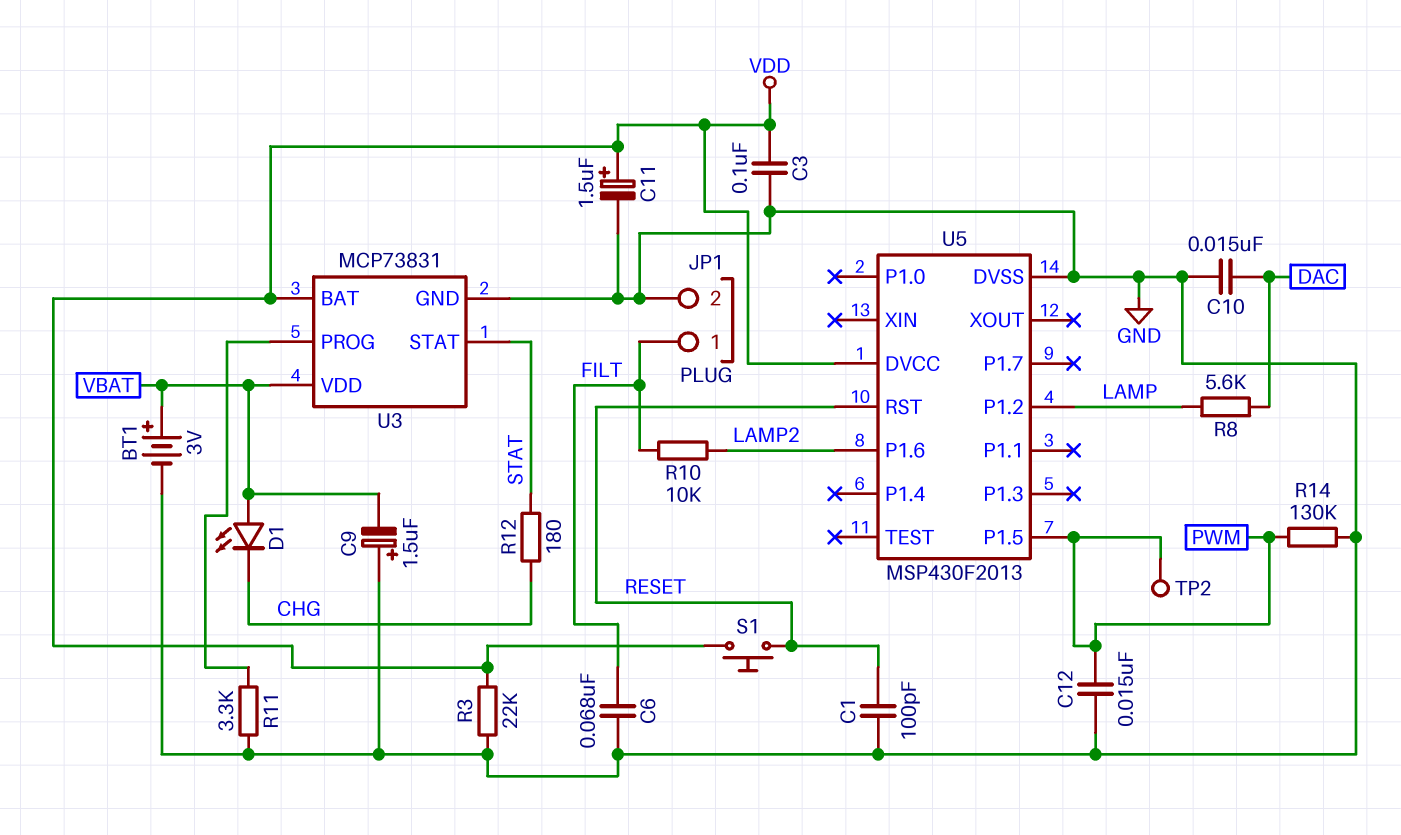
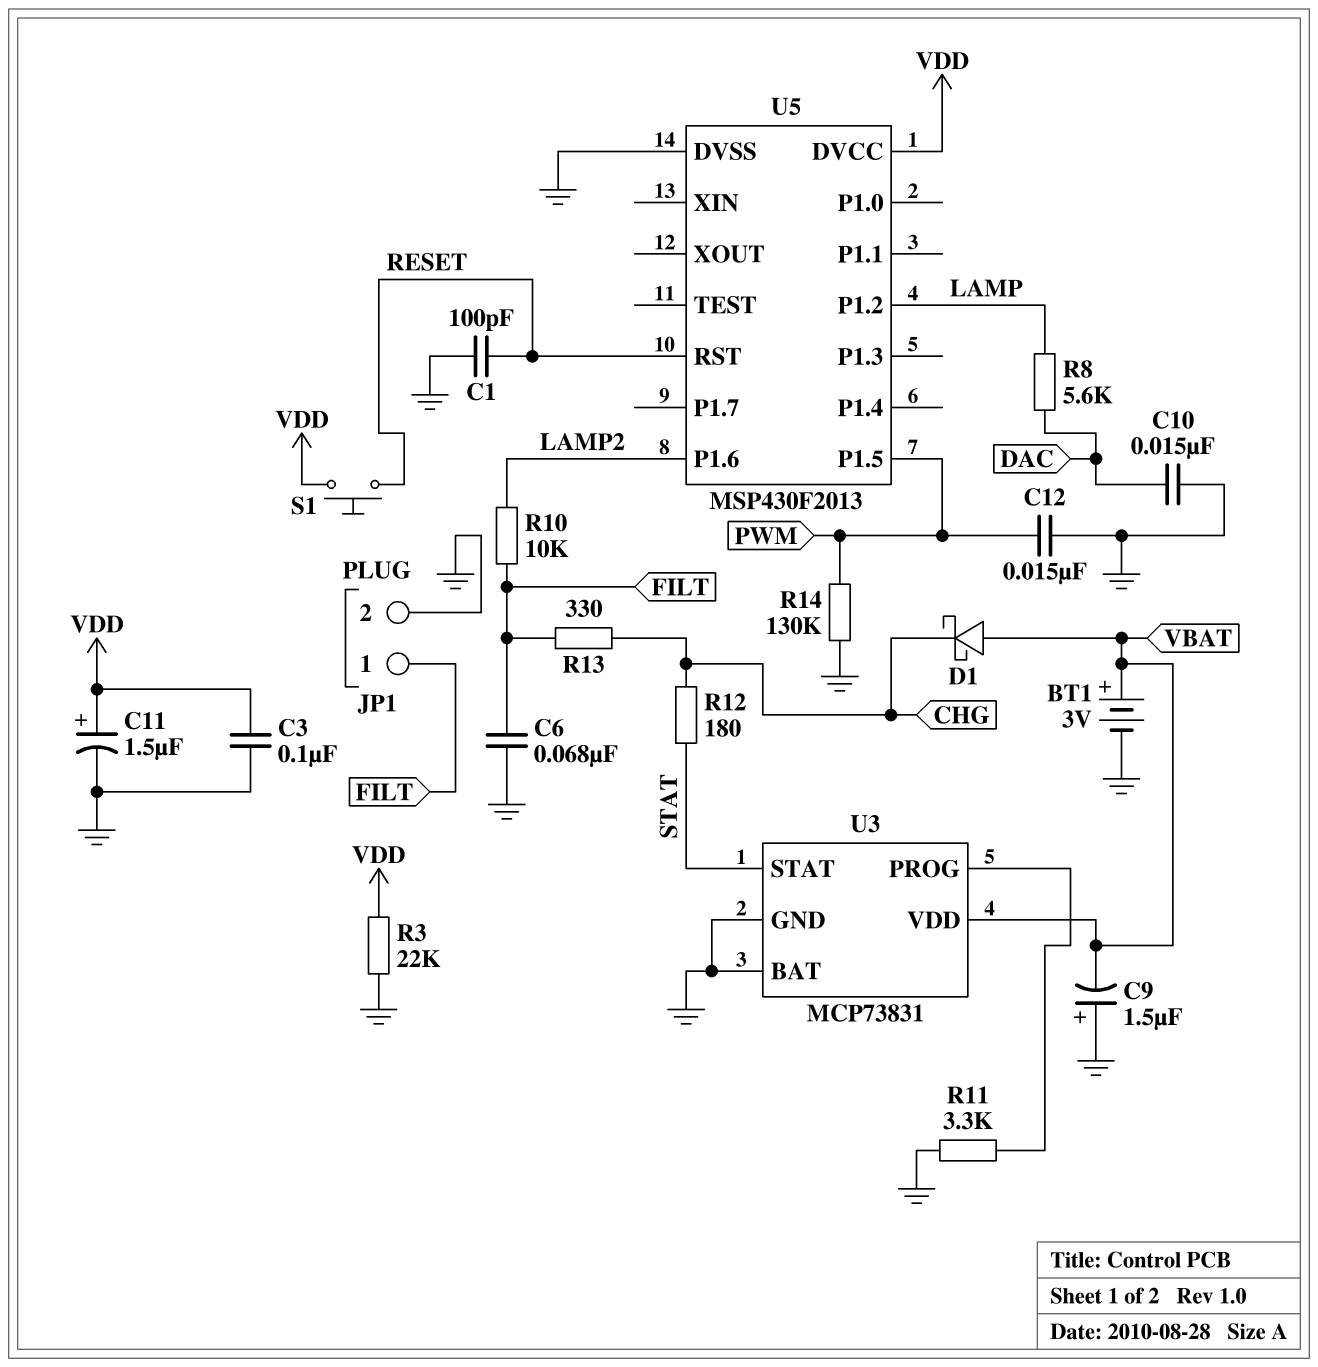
D1: LED (A VBAT, K CHG) -> schottky (A VBAT, K CHG)
R13: none -> 330 (CHG, FILT)
TP2: test point (PWM) -> none
U3 pin BAT: VDD -> GND

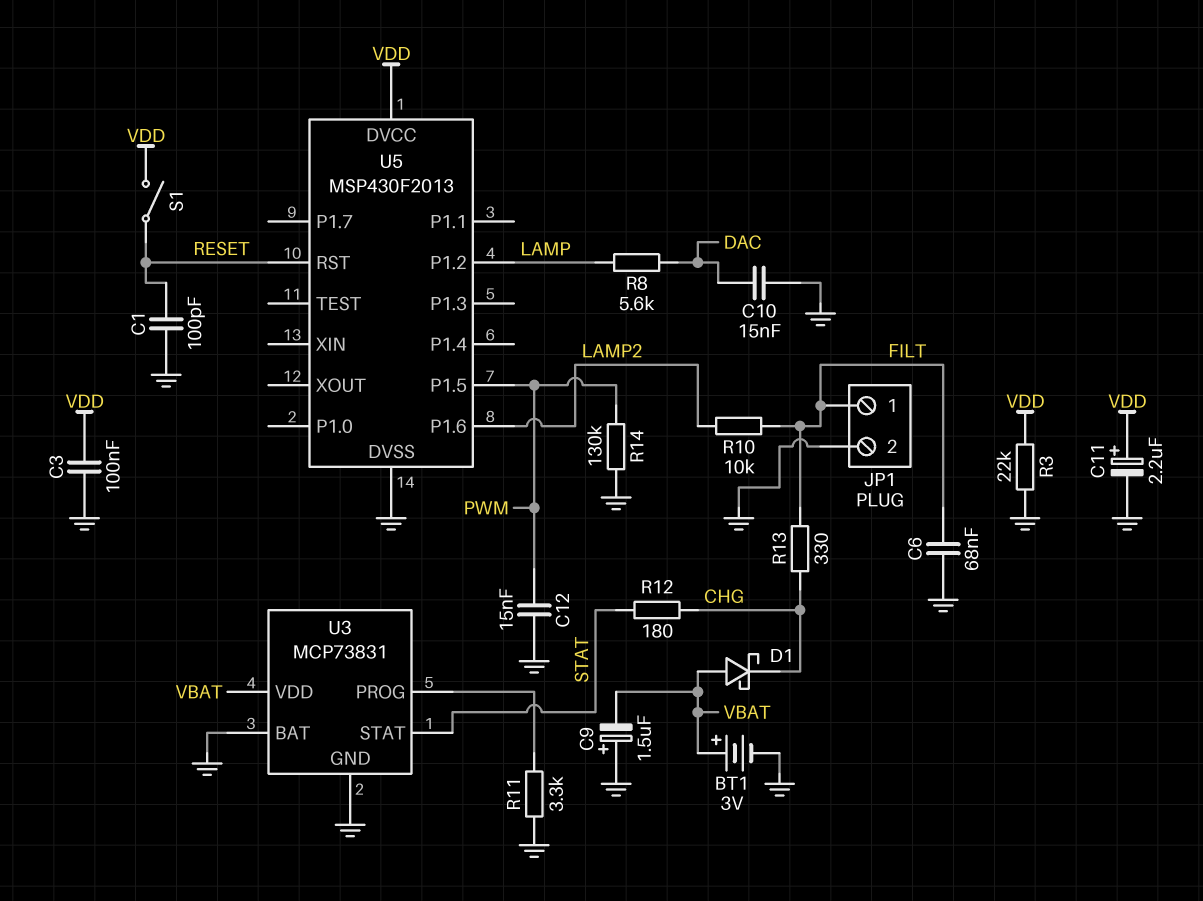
C11: 1.5uF (plus VDD, minus GND) -> 2.2uF (plus VDD, minus GND)
S1: button (RESET, VDD) -> switch (RESET, VDD)

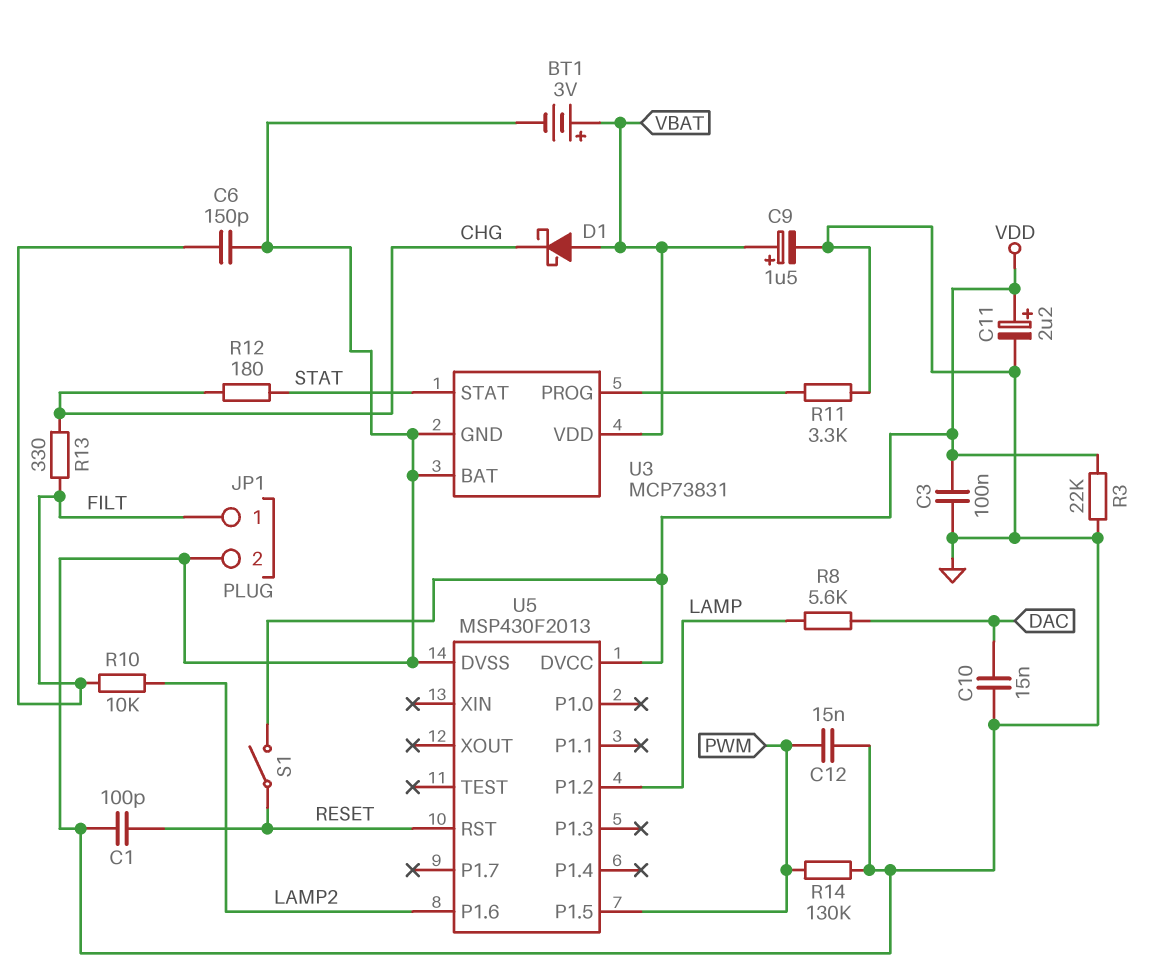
C6: 68nF (FILT, GND) -> 150pF (FILT, GND)
C9: 1.5uF (plus GND, minus VBAT) -> 1.5uF (plus VBAT, minus GND)

